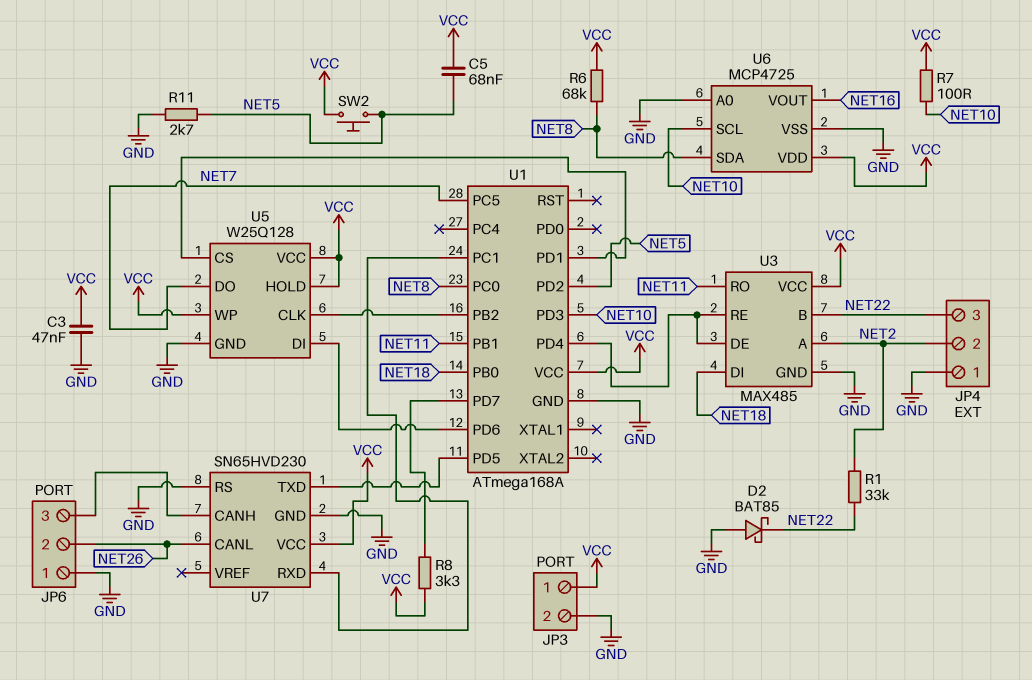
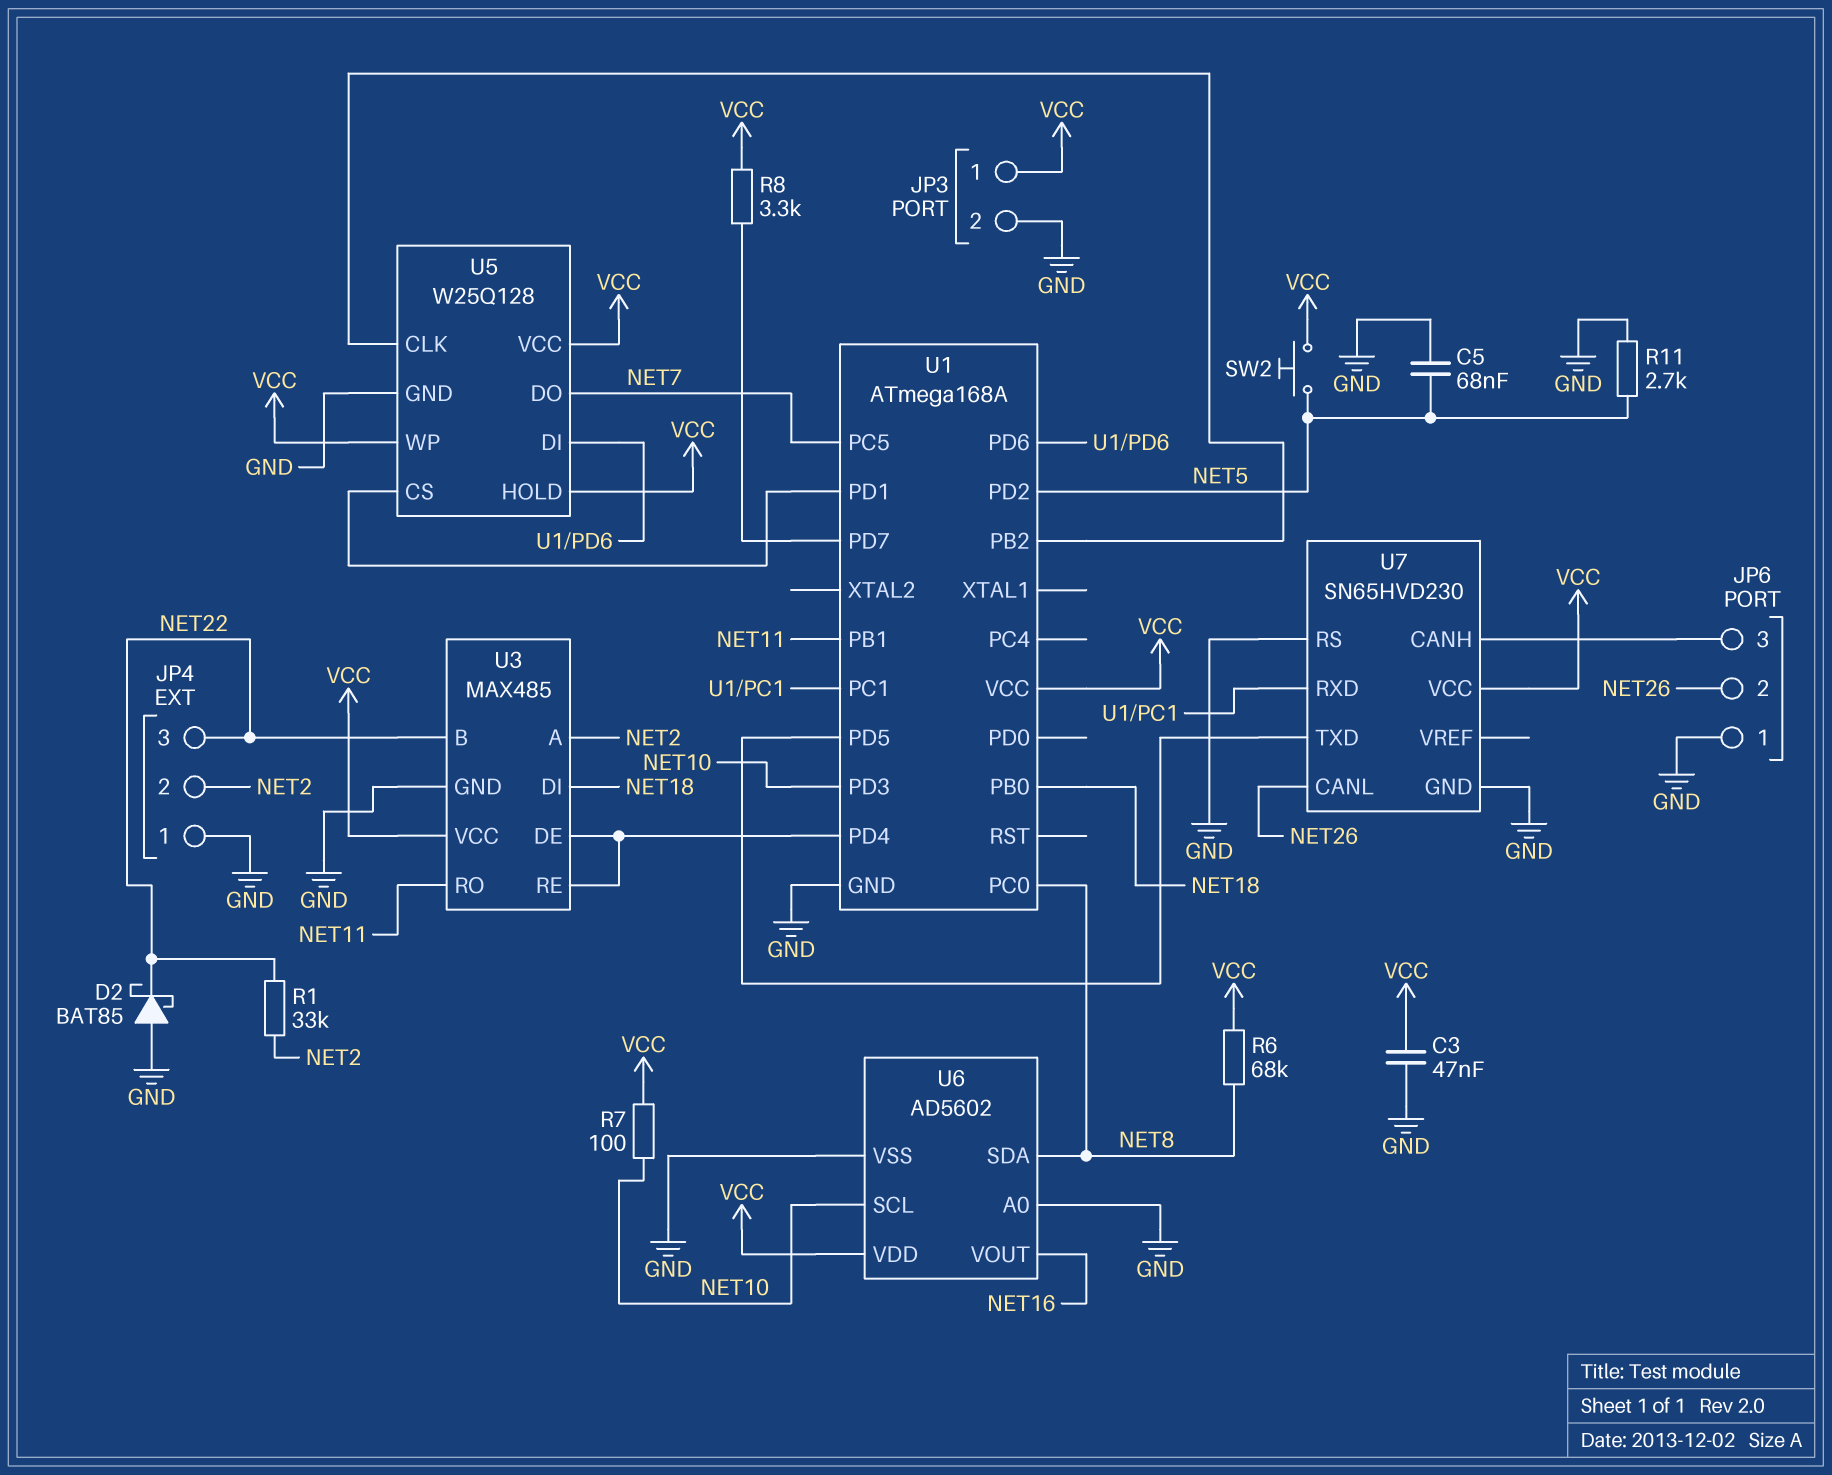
C5: 68nF (NET5, VCC) -> 68nF (GND, NET5)
U6: MCP4725 -> AD5602

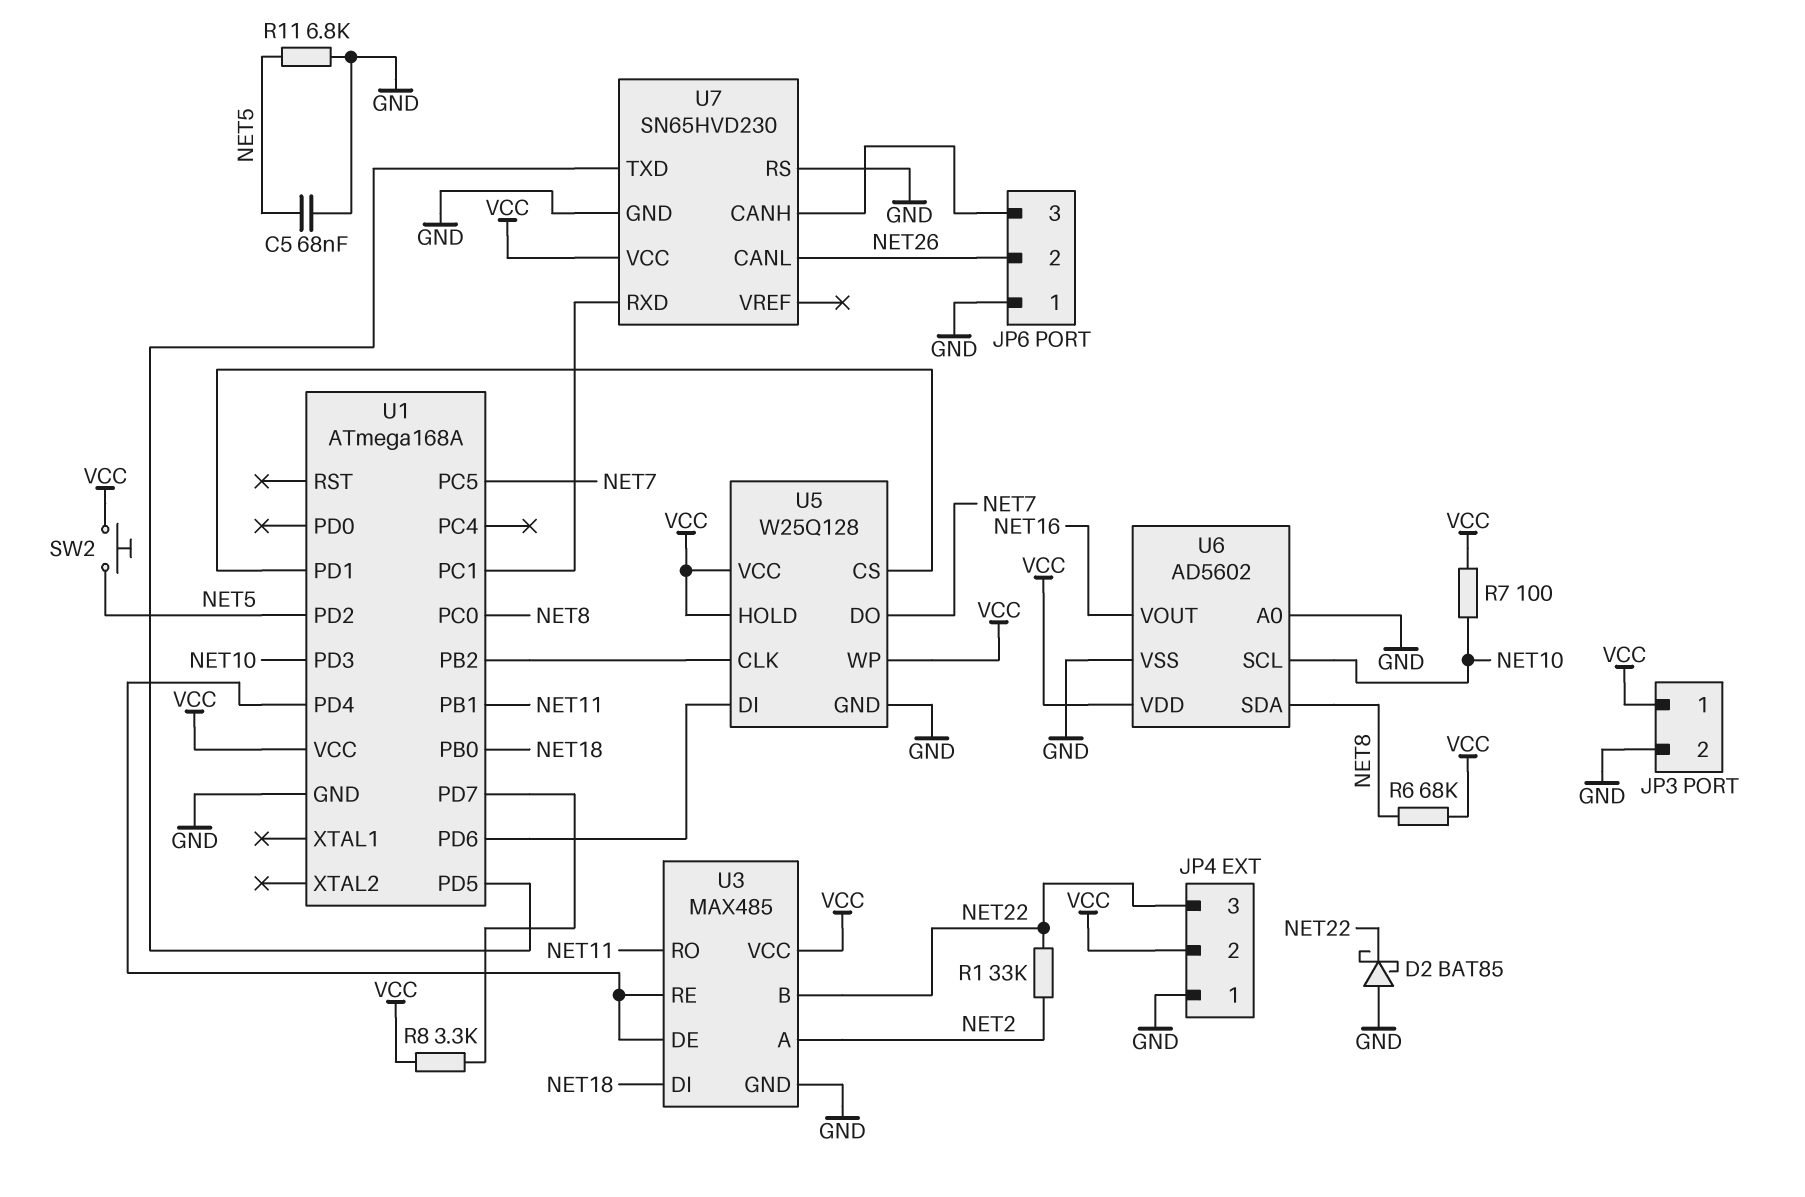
C3: 47nF (GND, VCC) -> none
JP4 pin 2: NET2 -> VCC
R11: 2.7k (GND, NET5) -> 6.8k (GND, NET5)

